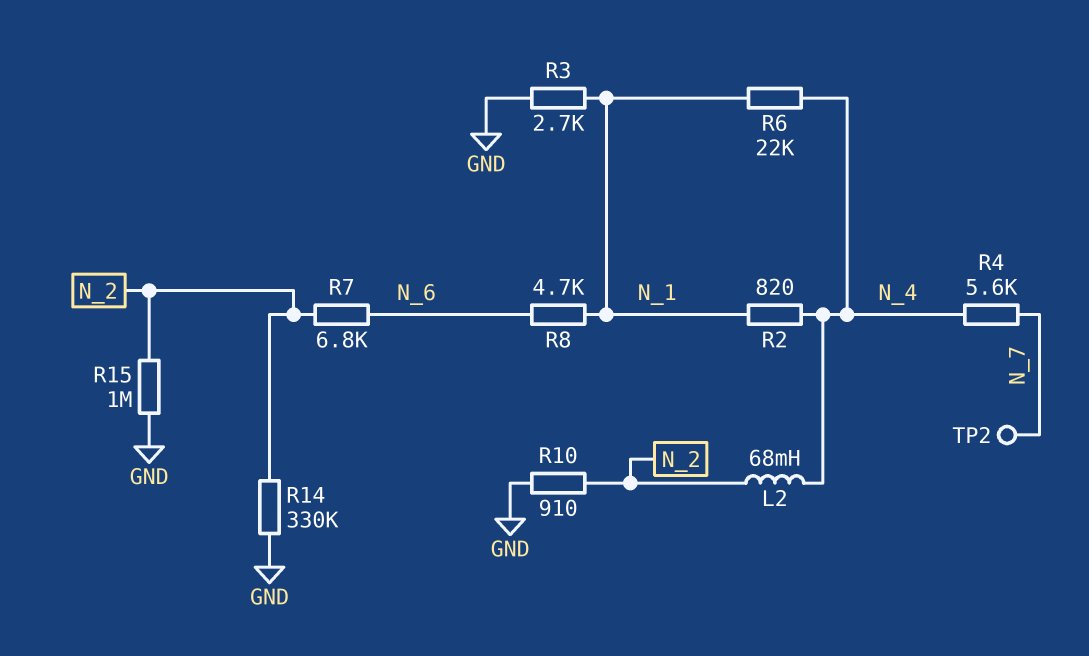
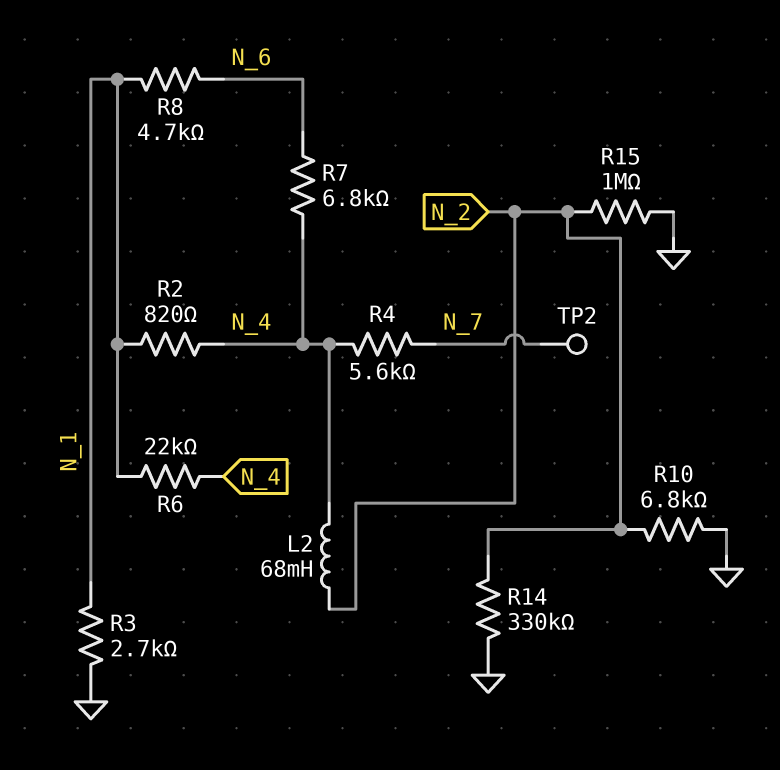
R7: 6.8k (N_2, N_6) -> 6.8k (N_4, N_6)
R10: 910 (GND, N_2) -> 6.8k (GND, N_2)

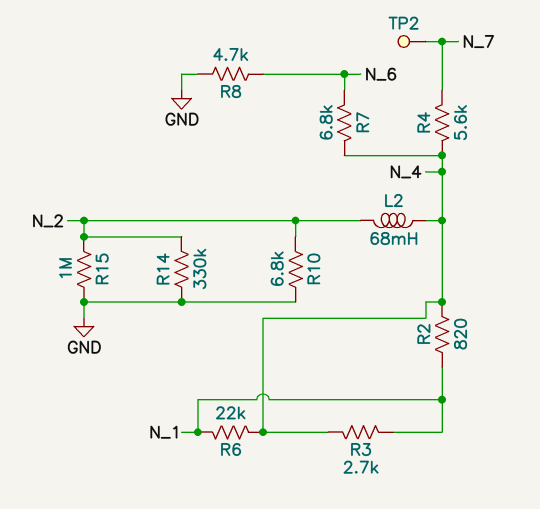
R3: 2.7k (GND, N_1) -> 2.7k (N_1, N_4)
R8: 4.7k (N_1, N_6) -> 4.7k (GND, N_6)

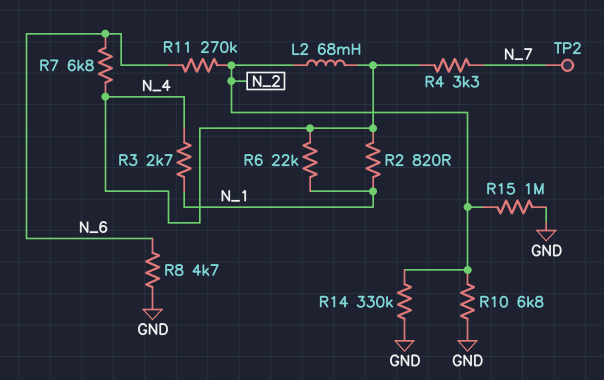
R4: 5.6k (N_4, N_7) -> 3.3k (N_4, N_7)
R11: none -> 270k (N_2, N_6)

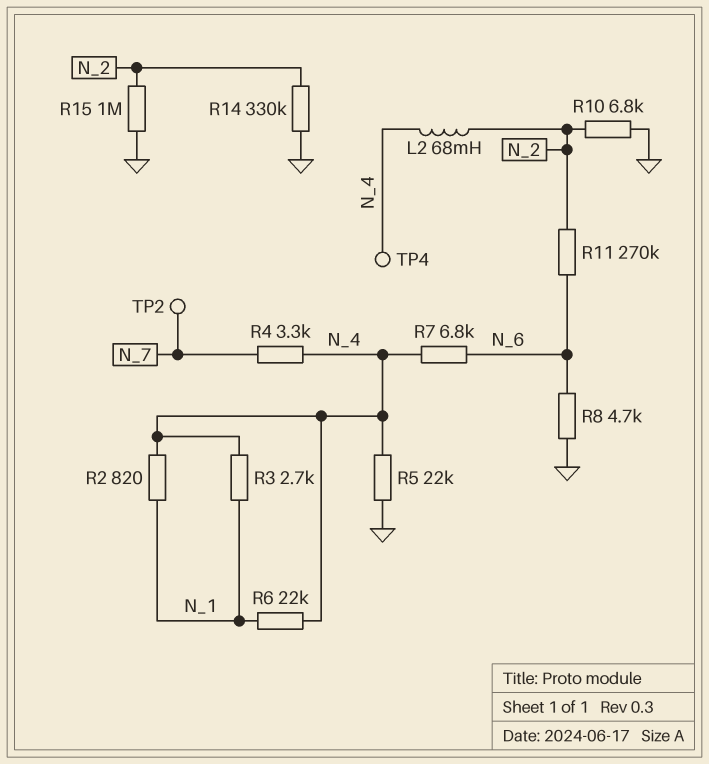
R5: none -> 22k (GND, N_4)
TP4: none -> test point (N_4)

